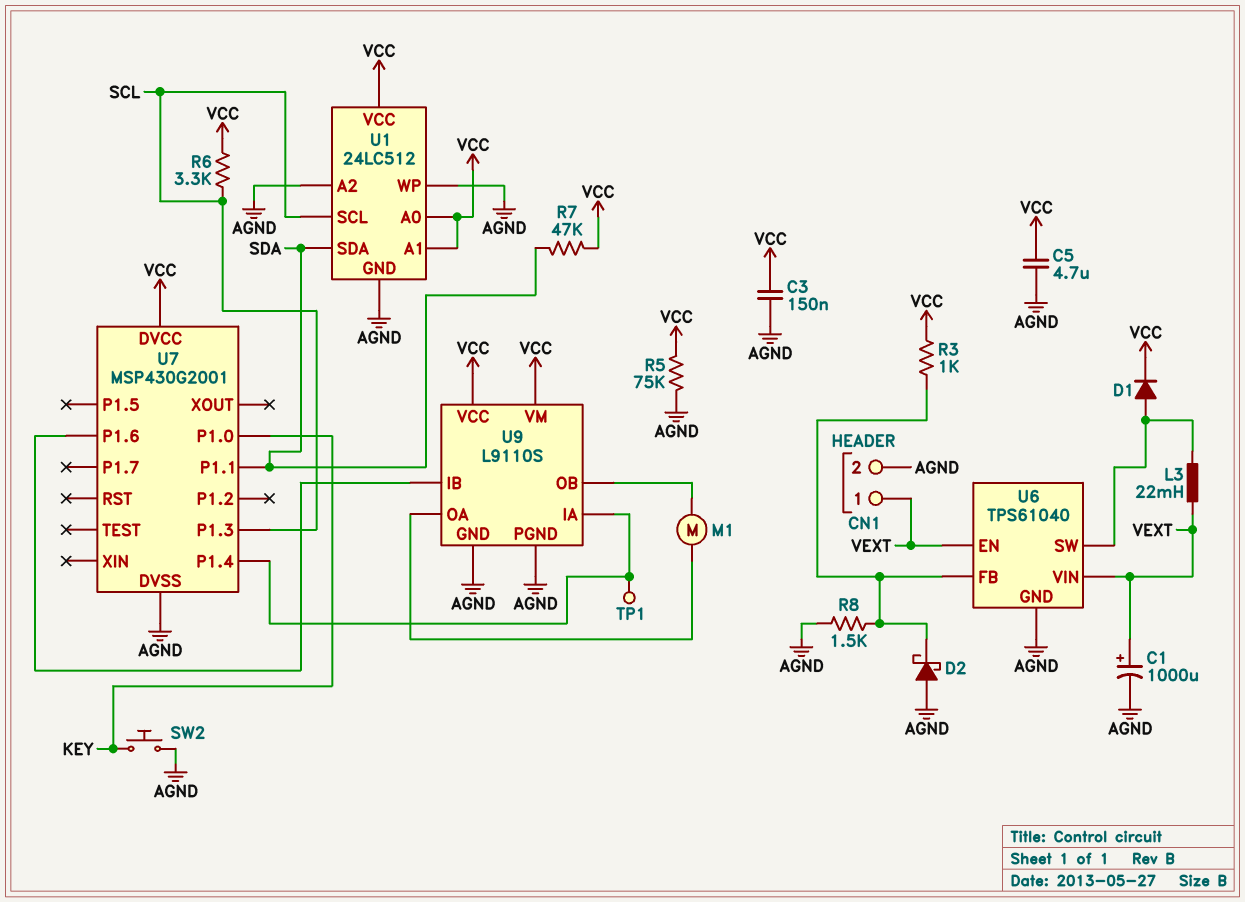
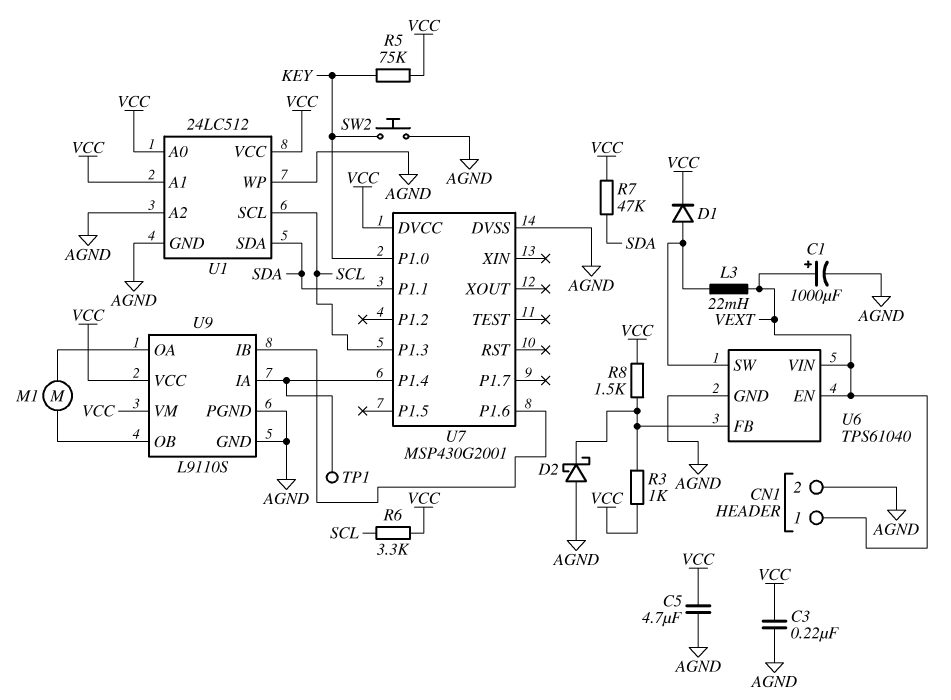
C3: 150nF (AGND, VCC) -> 220nF (AGND, VCC)
R5: 75k (AGND, VCC) -> 75k (KEY, VCC)
R8: 1.5k (AGND, U6/FB) -> 1.5k (U6/FB, VCC)

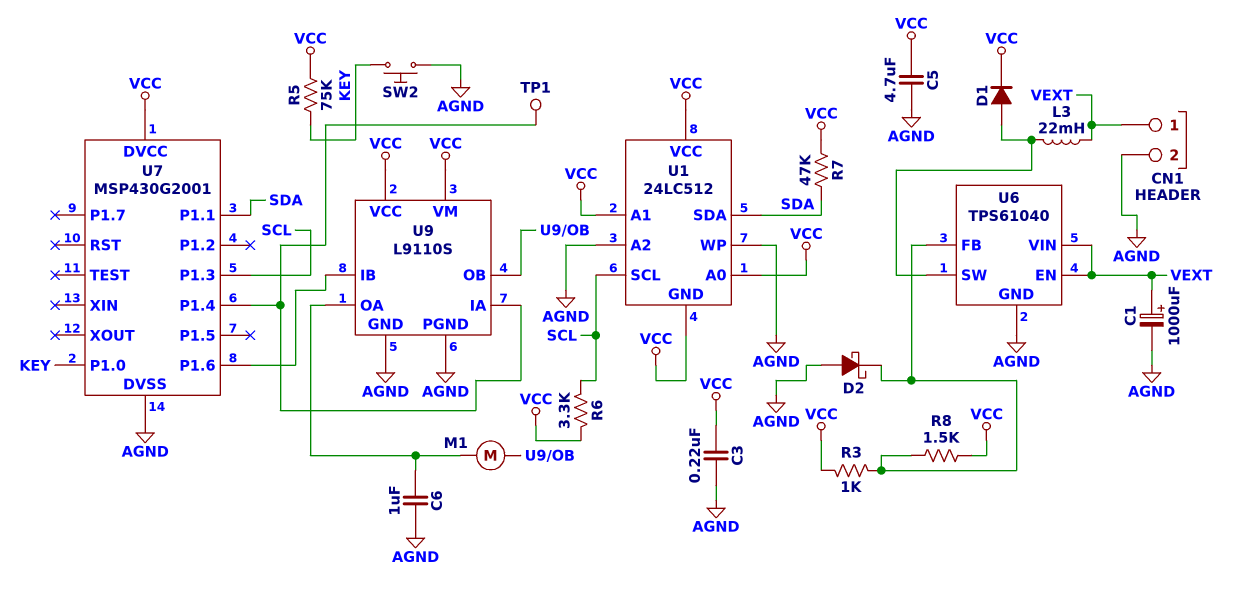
C6: none -> 1uF (AGND, U9/OA)
U1 pin GND: AGND -> VCC

